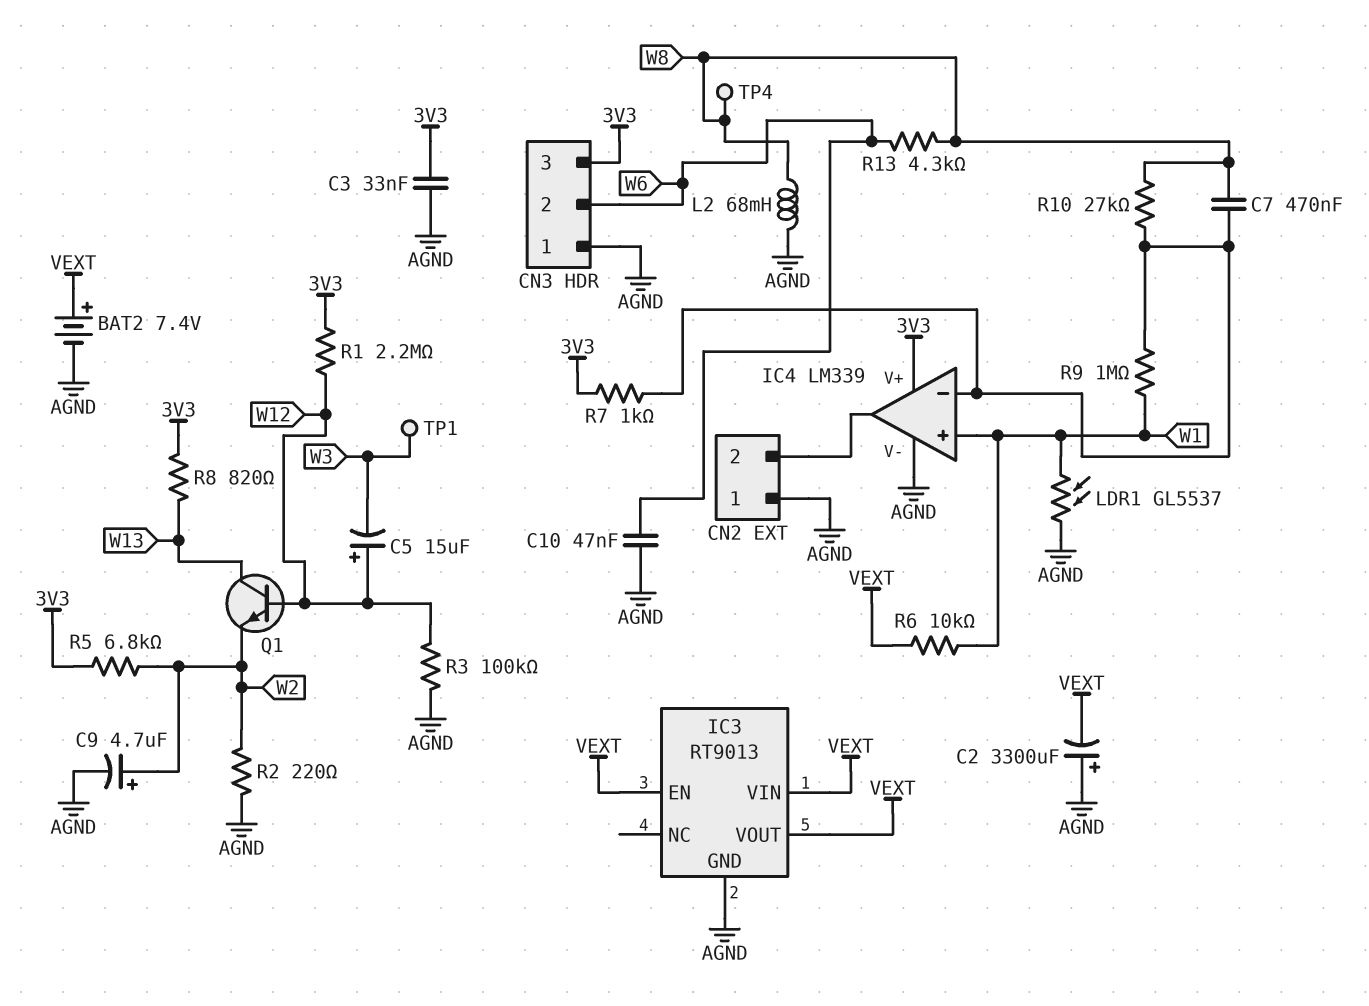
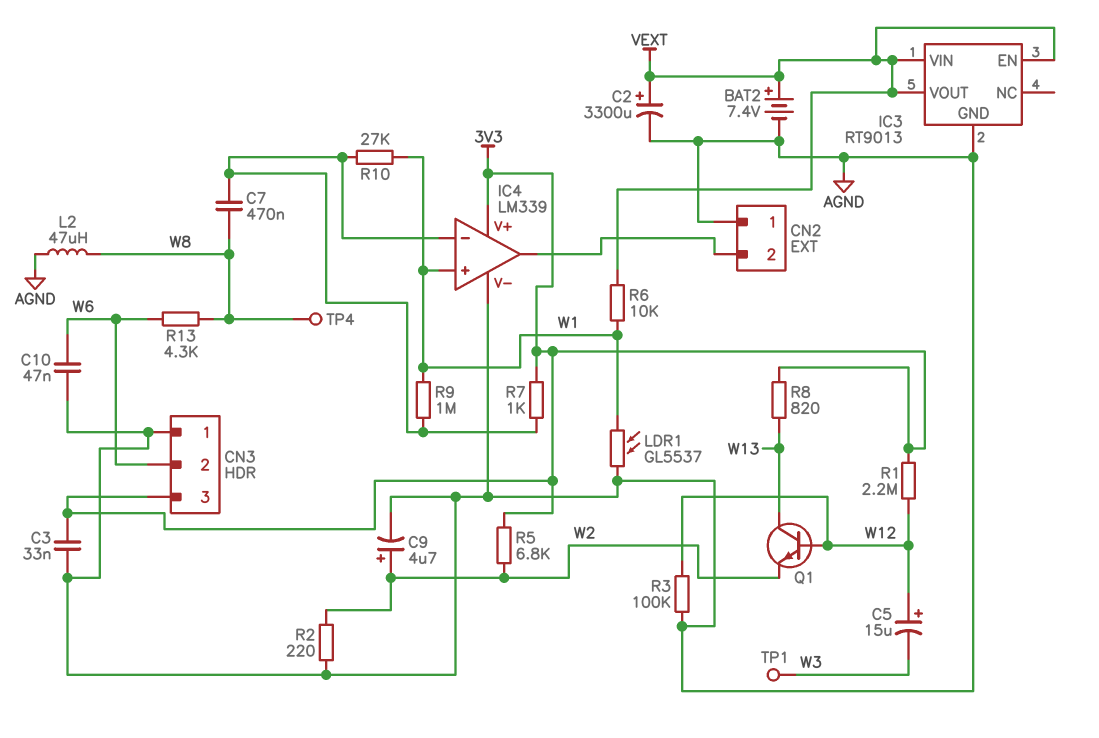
C2: 3300uF (plus AGND, minus VEXT) -> 3300uF (plus VEXT, minus AGND)
L2: 68mH (AGND, W8) -> 47uH (AGND, W8)
R10: 27k (IC4/in-, W8) -> 27k (IC4/in-, W1)

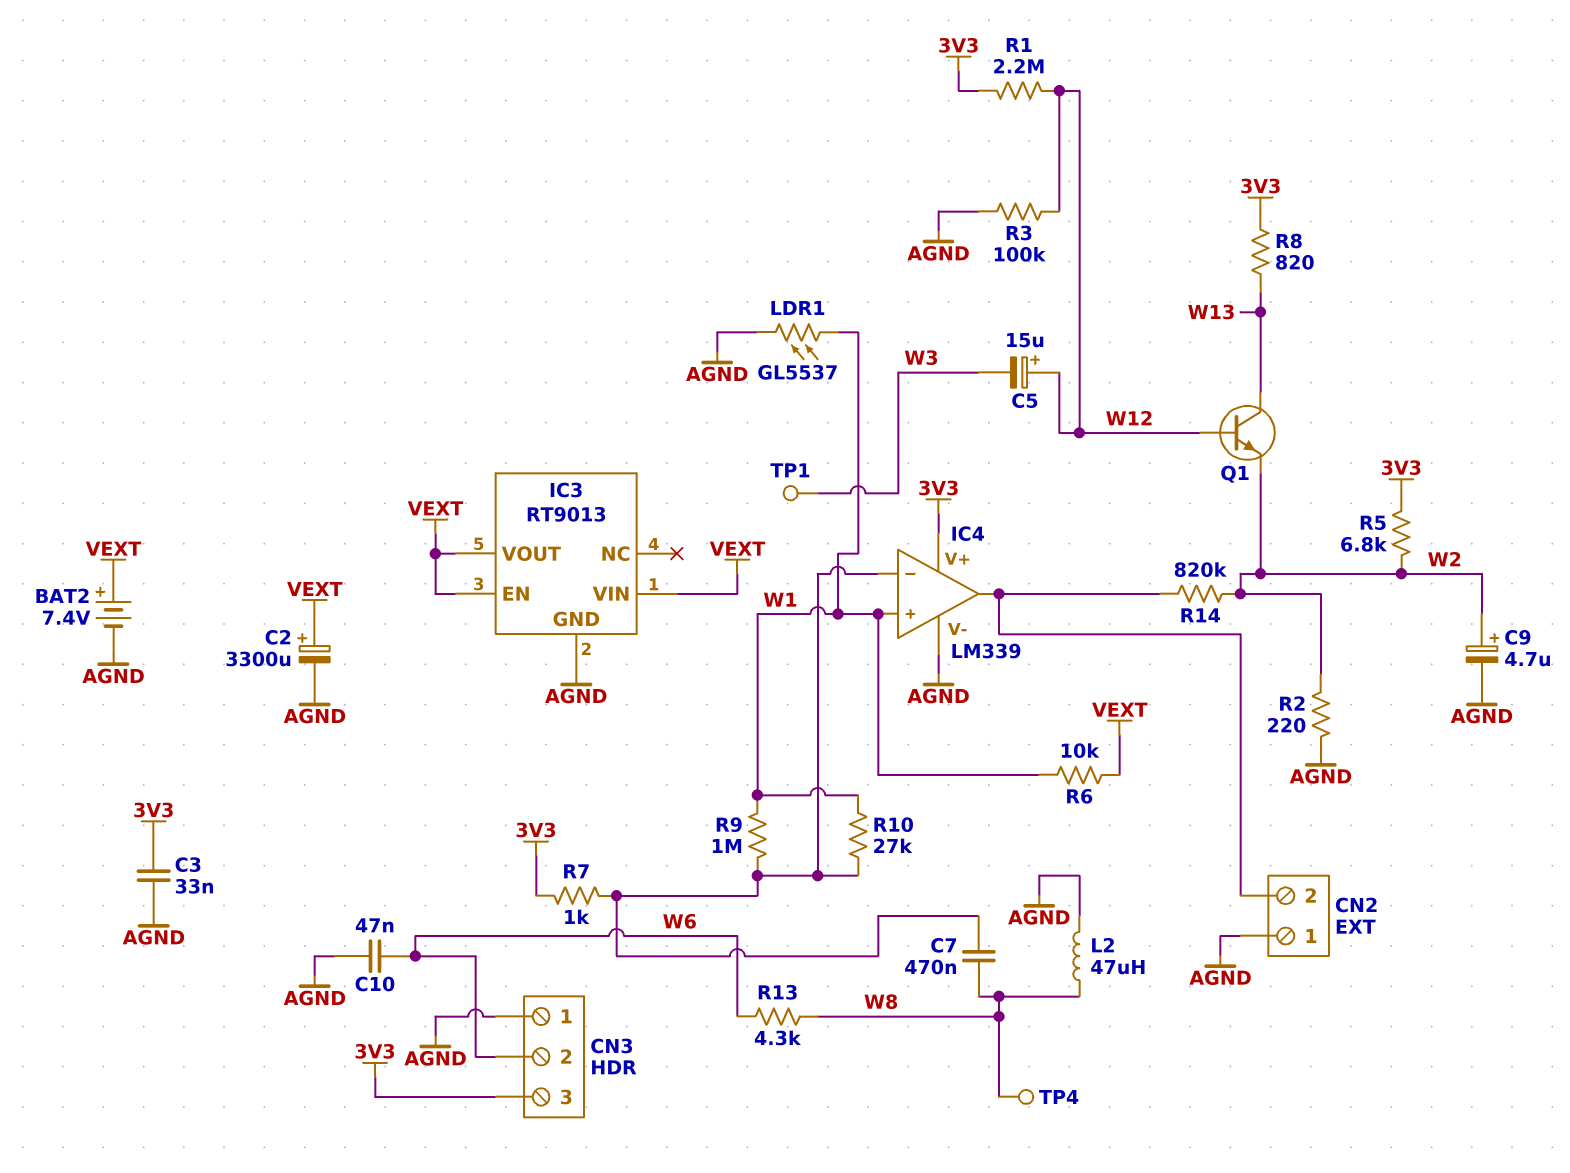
R14: none -> 820k (CN2/2, W2)

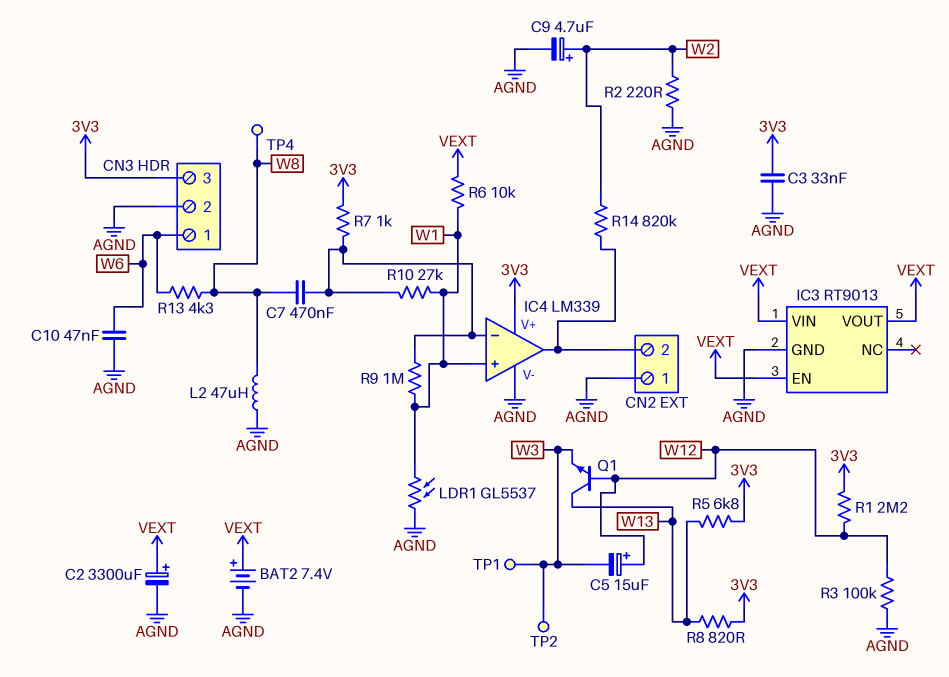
CN3 pin 1: AGND -> W6
CN3 pin 2: W6 -> AGND
Q1: NPN (B W12, C W13, E W2) -> NPN (B W12, C W13, E W3)
R5: 6.8k (3V3, W2) -> 6.8k (3V3, W13)
TP2: none -> test point (W3)

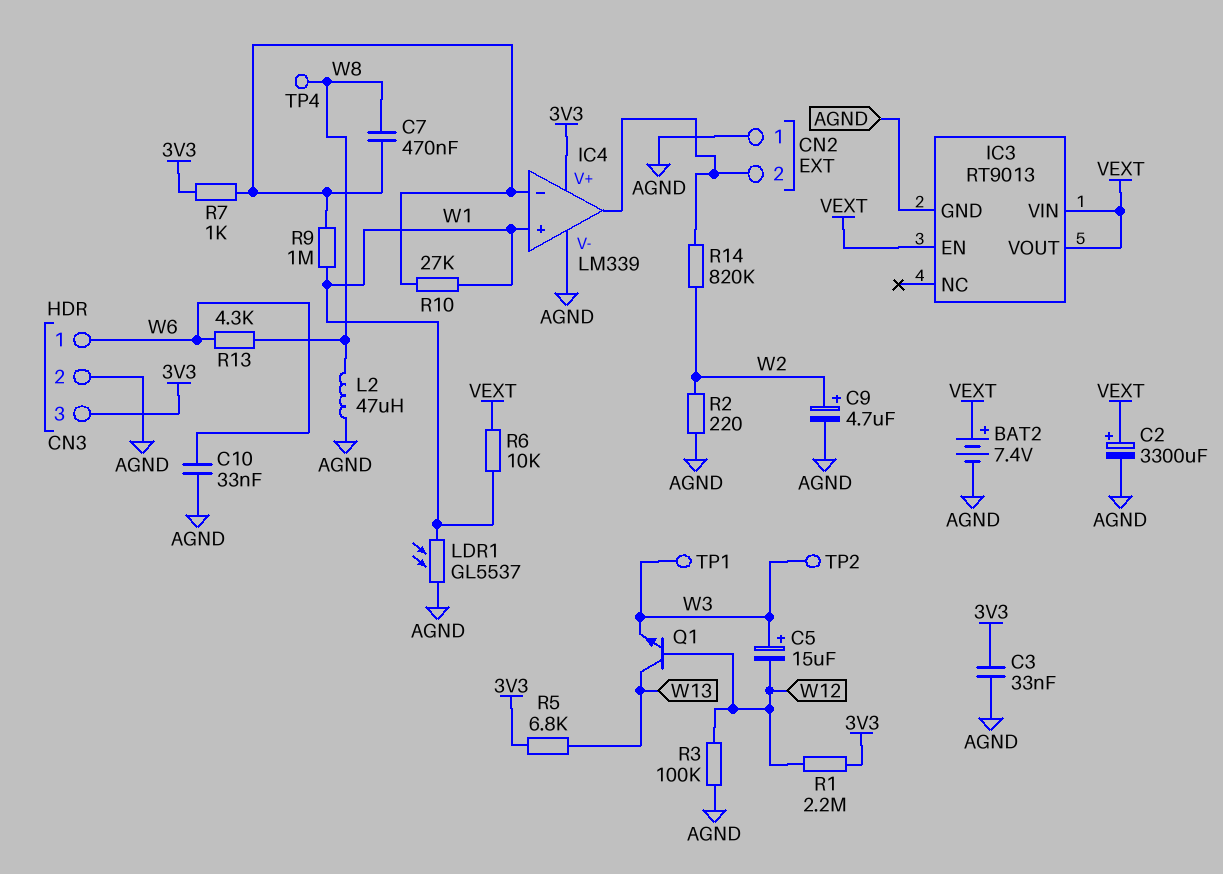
C5: 15uF (plus W12, minus W3) -> 15uF (plus W3, minus W12)
C10: 47nF (AGND, W6) -> 33nF (AGND, W6)
R8: 820 (3V3, W13) -> none

